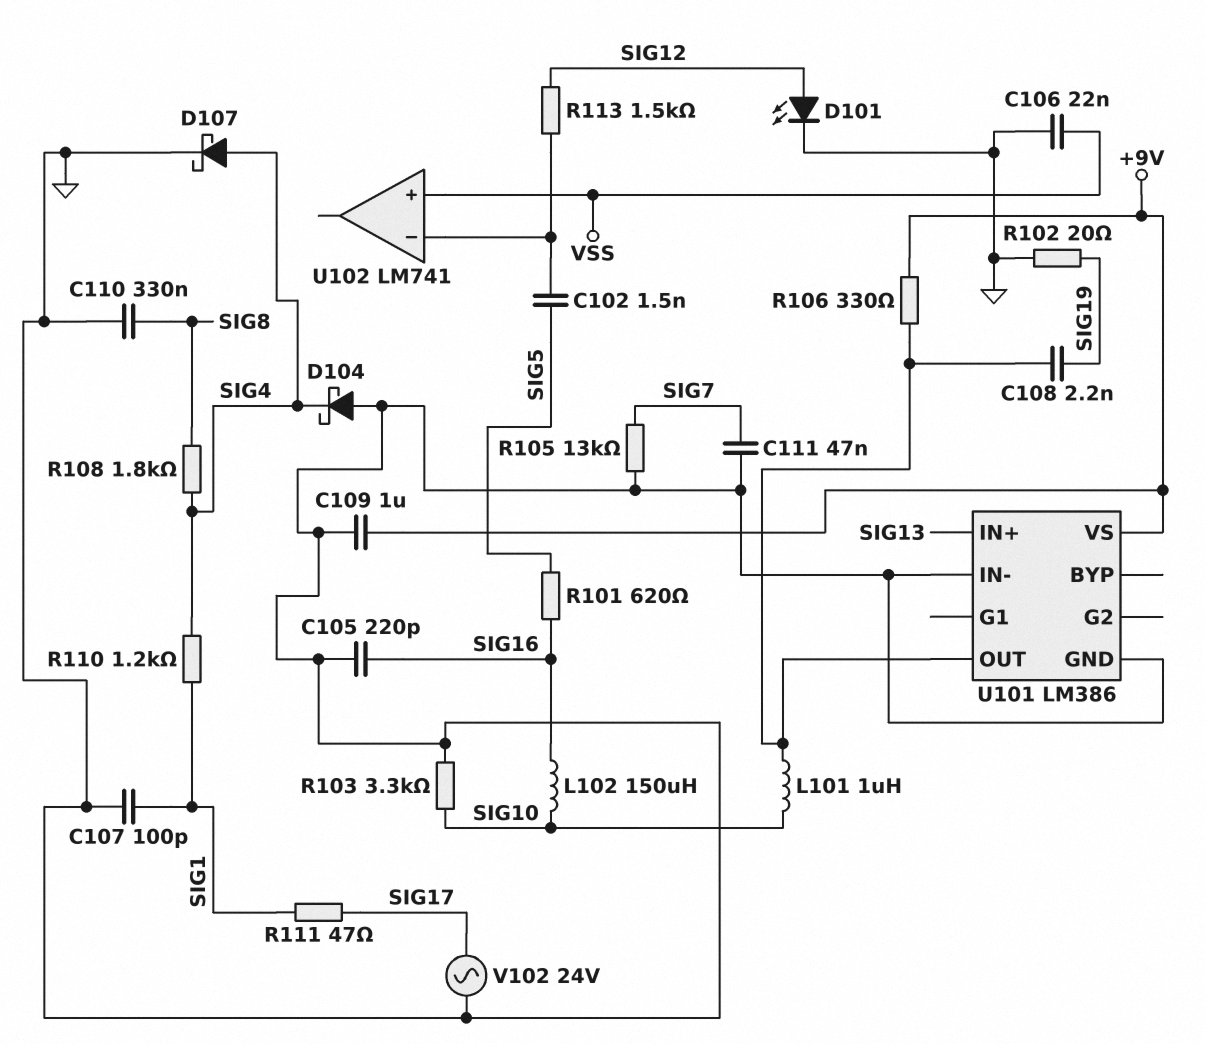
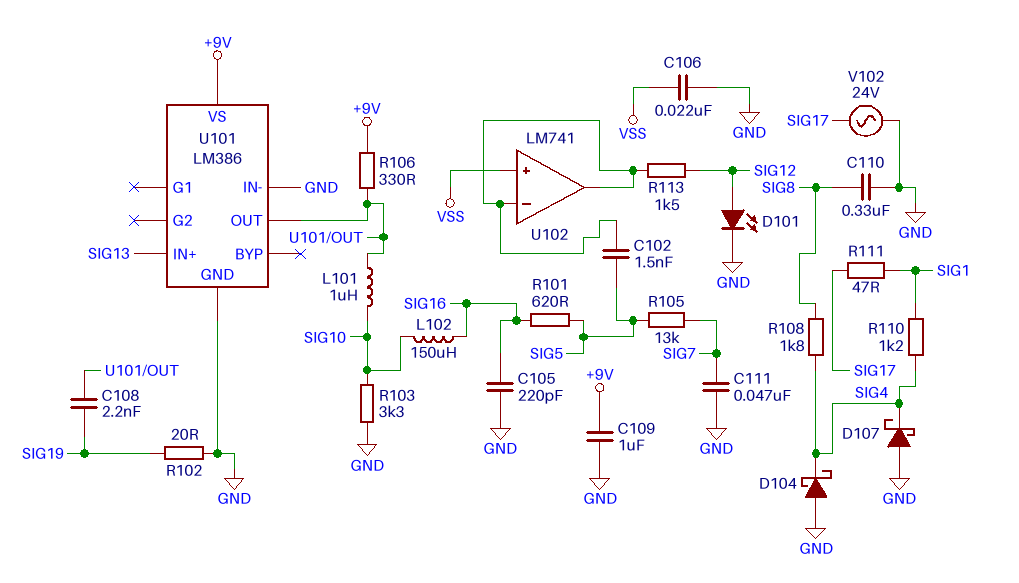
C107: 100pF (GND, SIG1) -> none
D107: schottky (A SIG4, K GND) -> schottky (A GND, K SIG4)
R105: 13k (GND, SIG7) -> 13k (SIG5, SIG7)
U102 pin out: none -> U102/in-

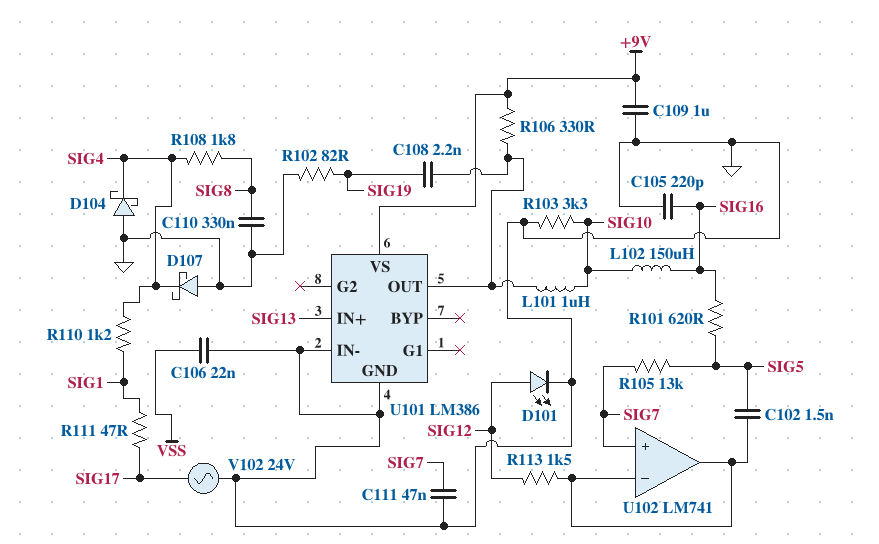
R102: 20 (GND, SIG19) -> 82 (GND, SIG19)
U102 pin in+: VSS -> SIG7

